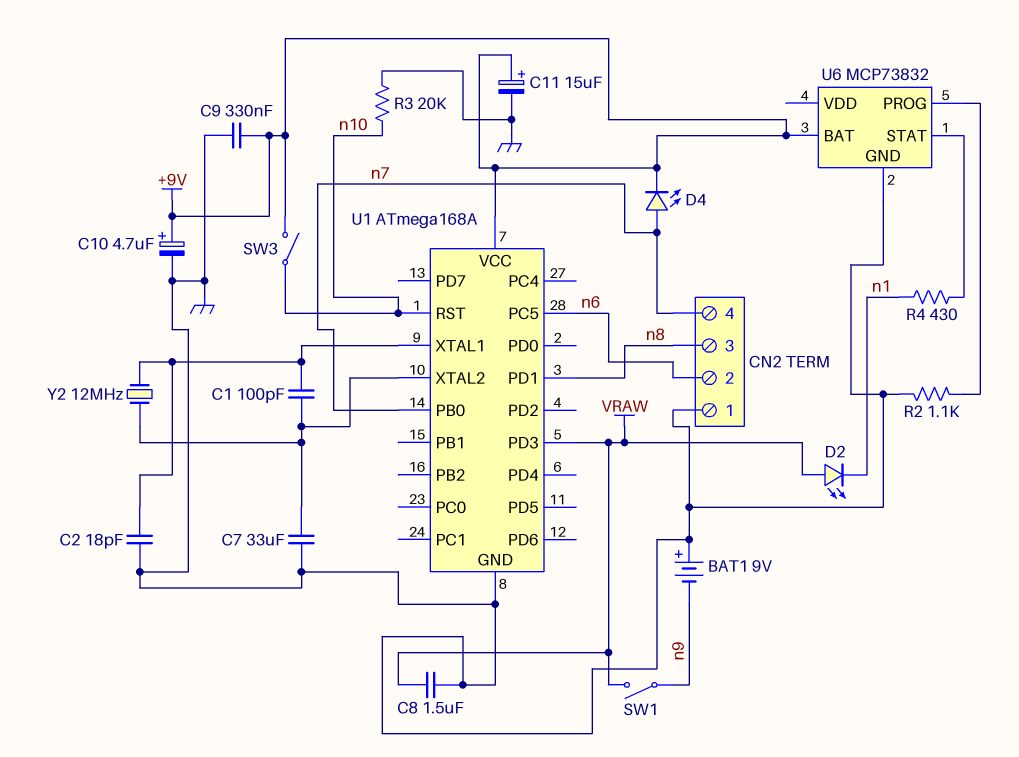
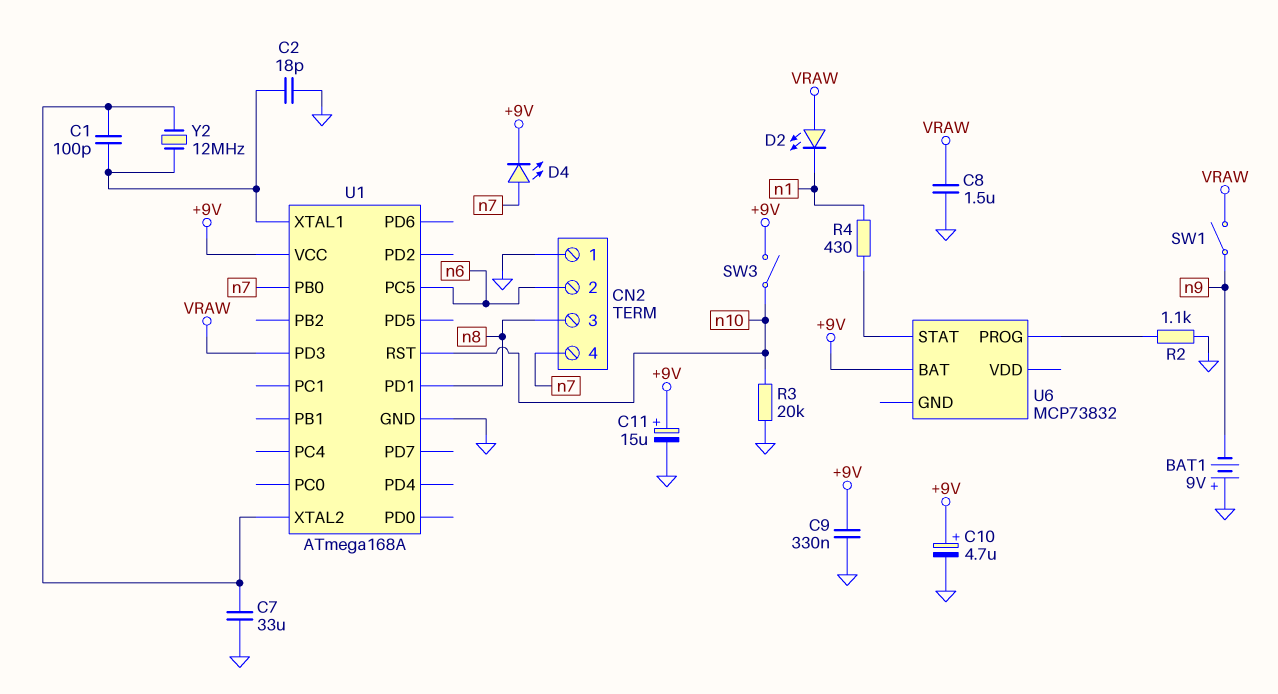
U6 pin GND: GND -> none

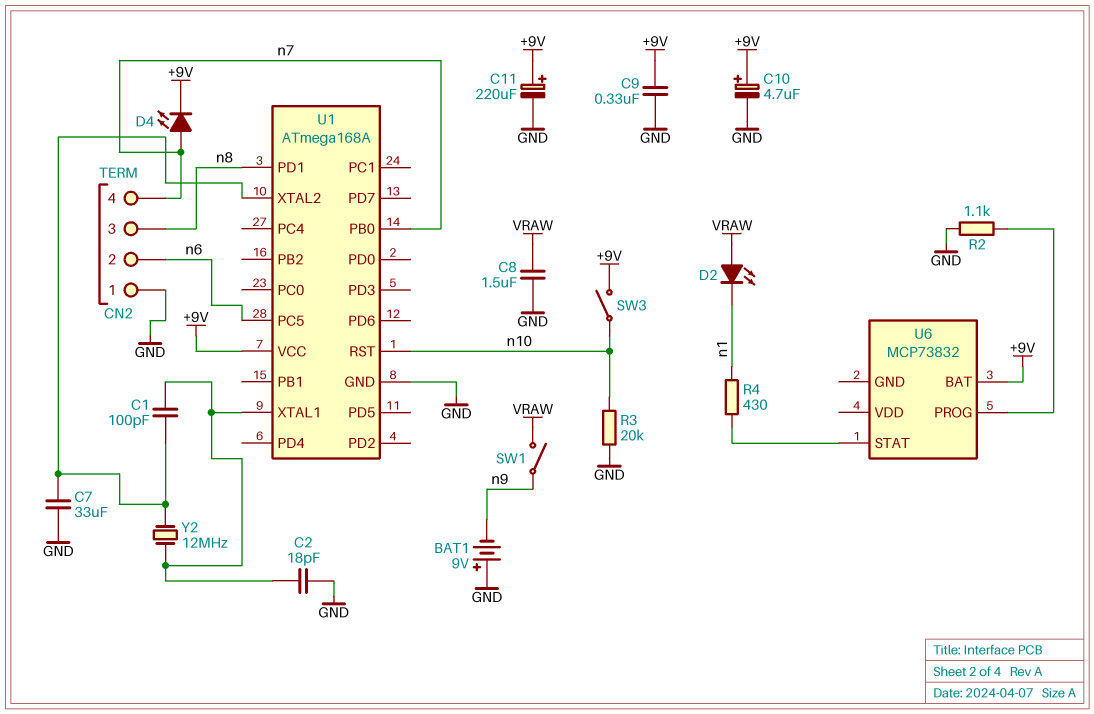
C11: 15uF (plus +9V, minus GND) -> 220uF (plus +9V, minus GND)
U1 pin PD3: VRAW -> none

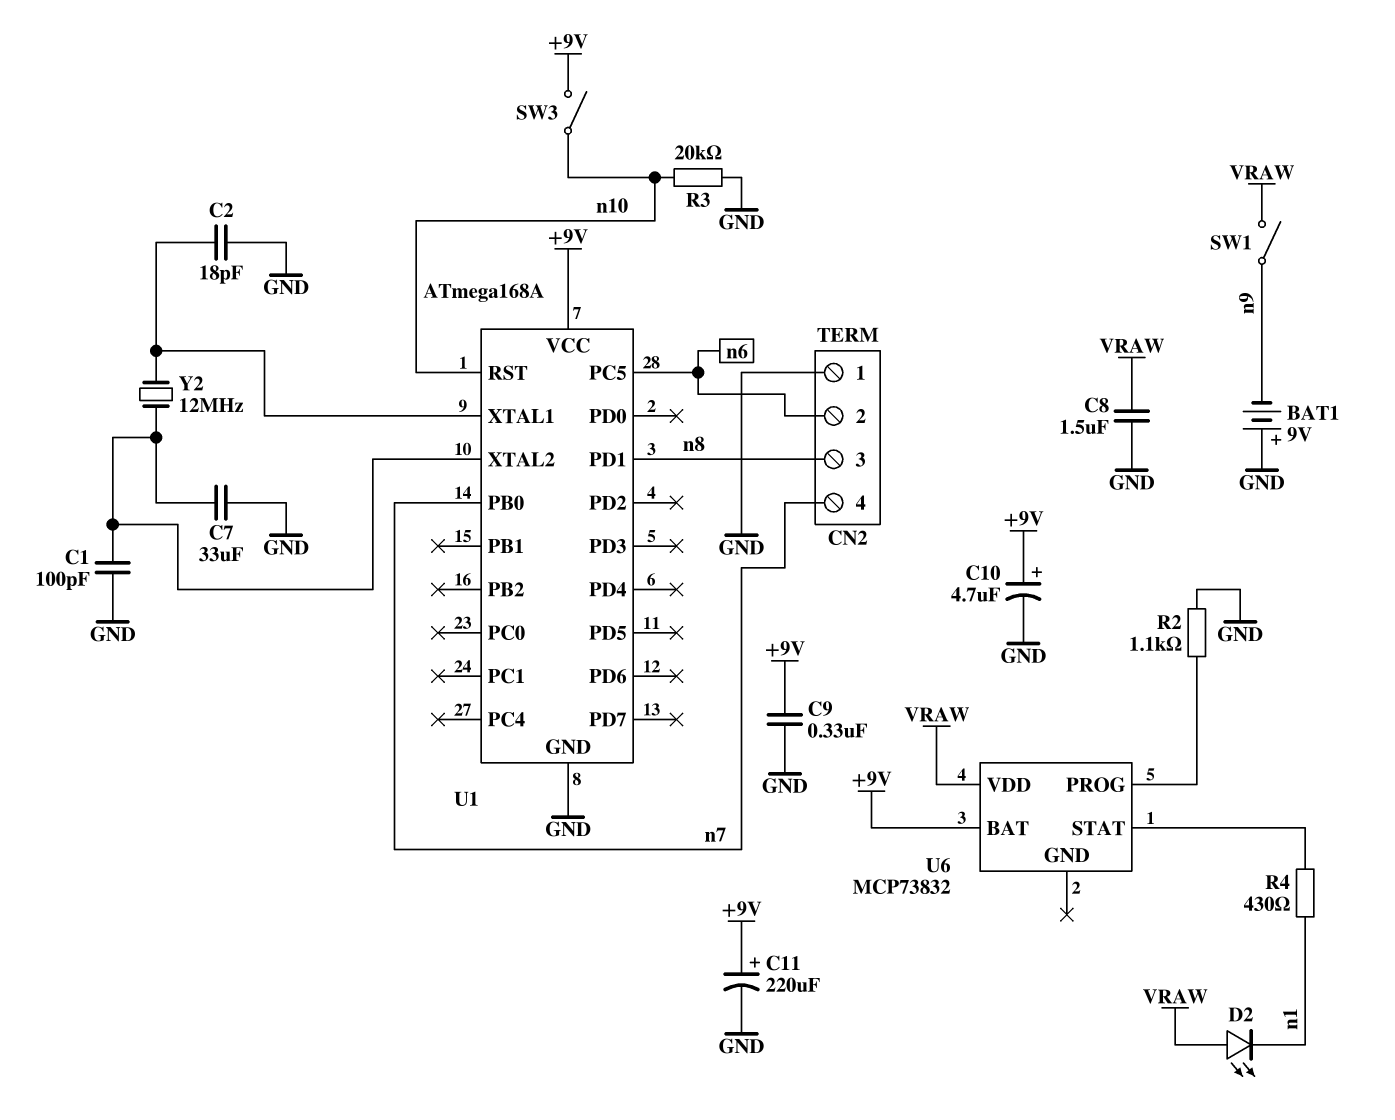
C1: 100pF (U1/XTAL1, U1/XTAL2) -> 100pF (GND, U1/XTAL2)
D4: LED (A n7, K +9V) -> none
U6 pin VDD: none -> VRAW

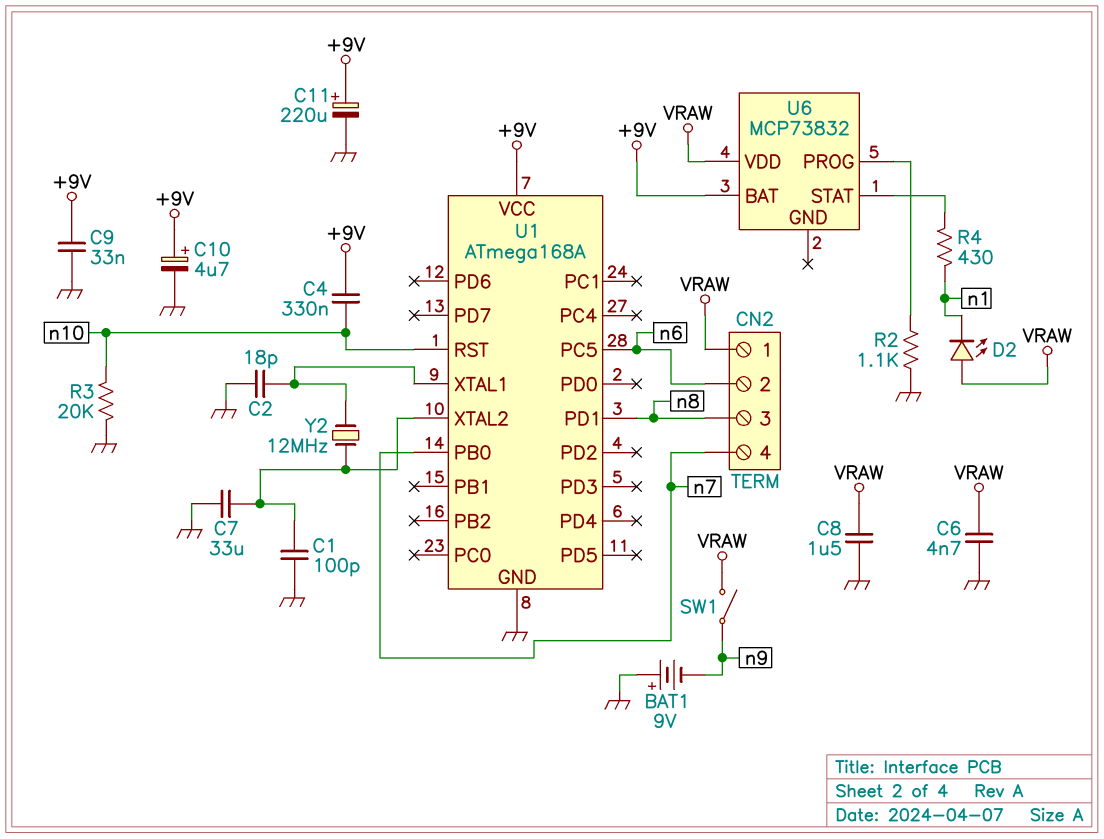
C4: none -> 330nF (+9V, n10)
C6: none -> 4.7nF (GND, VRAW)
C9: 330nF (+9V, GND) -> 33nF (+9V, GND)
CN2 pin 1: GND -> VRAW
SW3: switch (+9V, n10) -> none

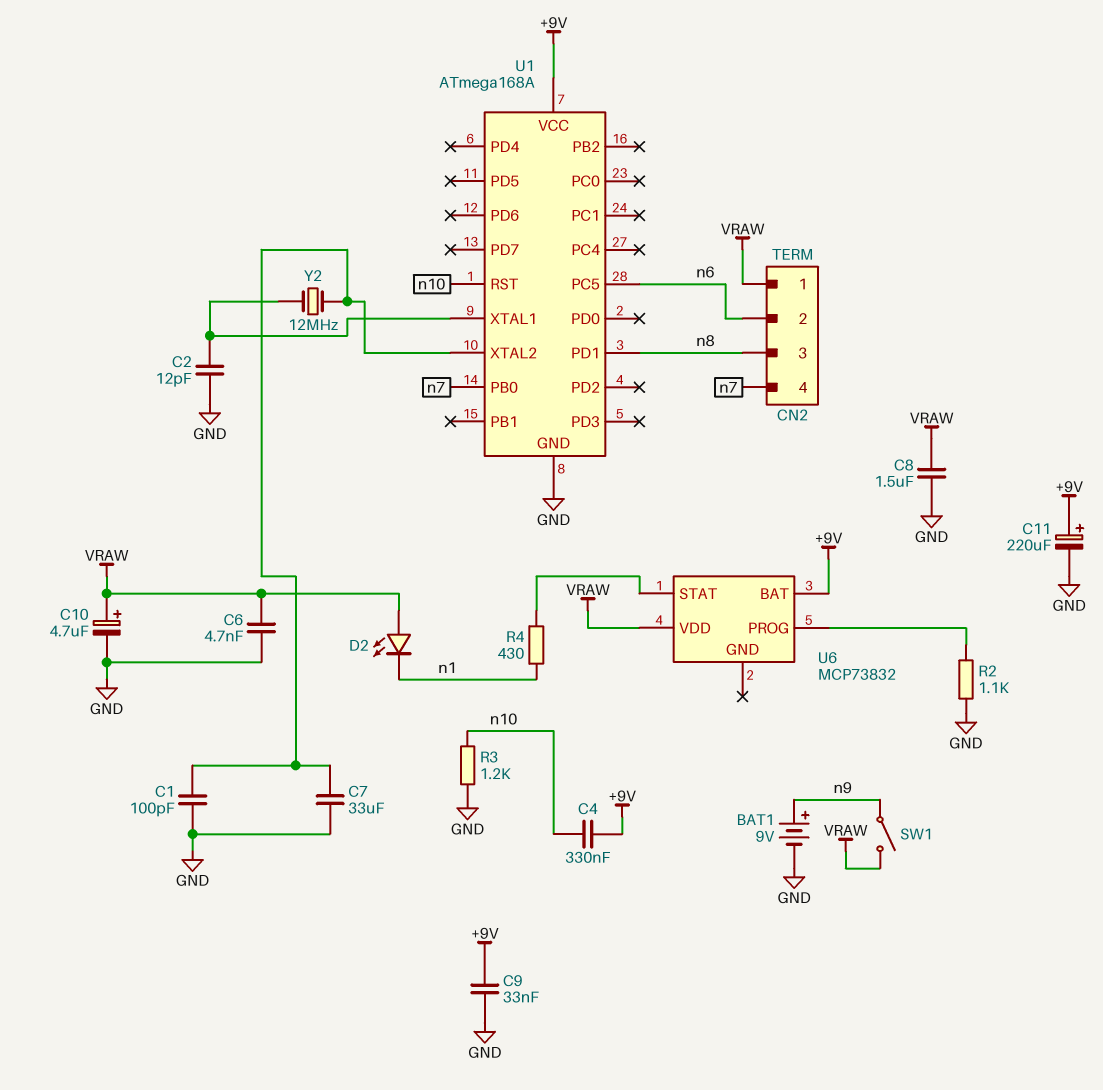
BAT1: 9V (plus GND, minus n9) -> 9V (plus n9, minus GND)
C2: 18pF (GND, U1/XTAL1) -> 12pF (GND, U1/XTAL1)
C10: 4.7uF (plus +9V, minus GND) -> 4.7uF (plus VRAW, minus GND)
R3: 20k (GND, n10) -> 1.2k (GND, n10)

